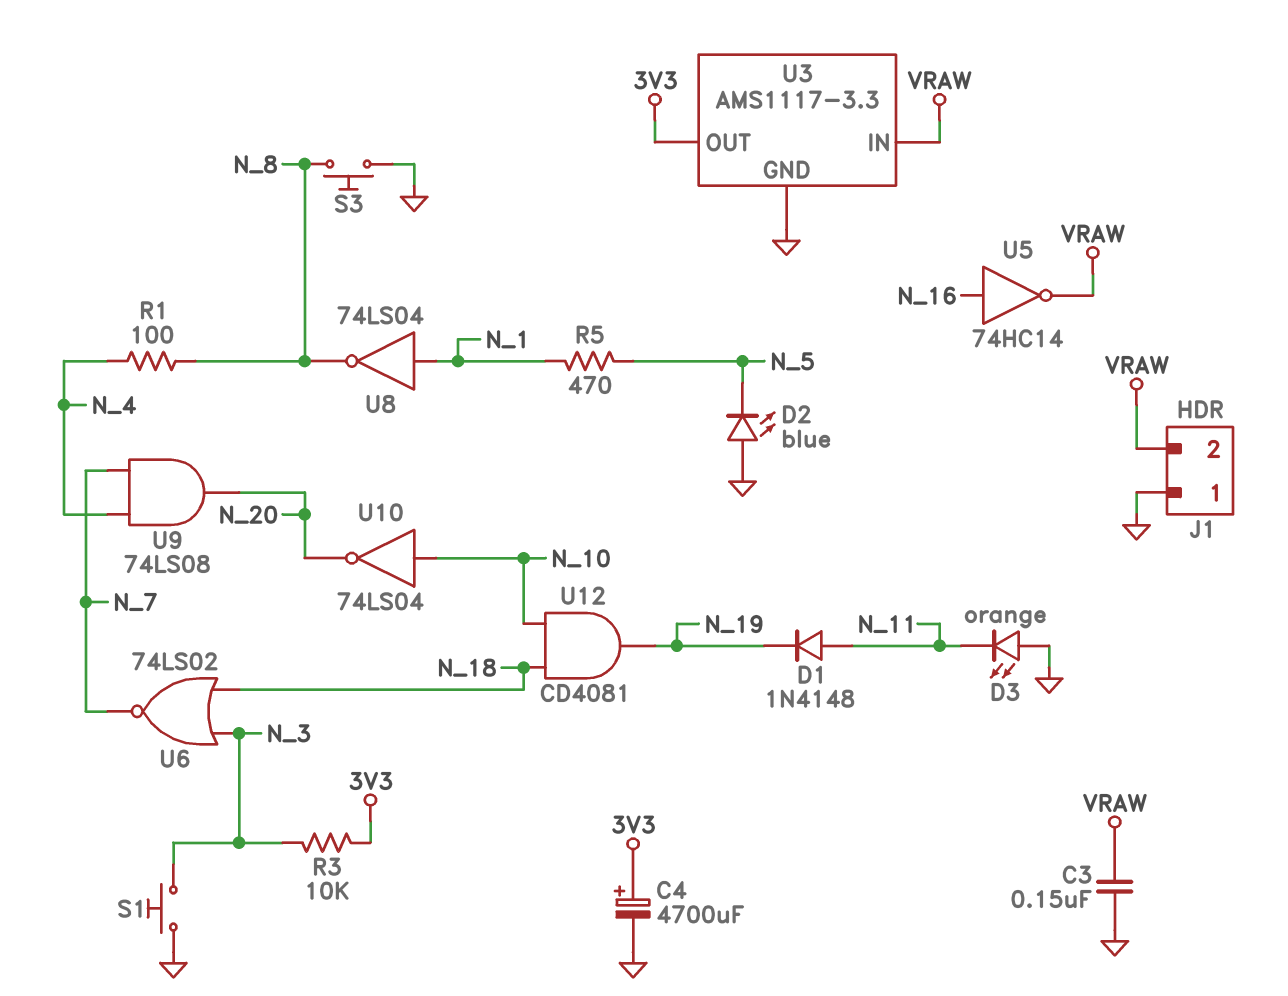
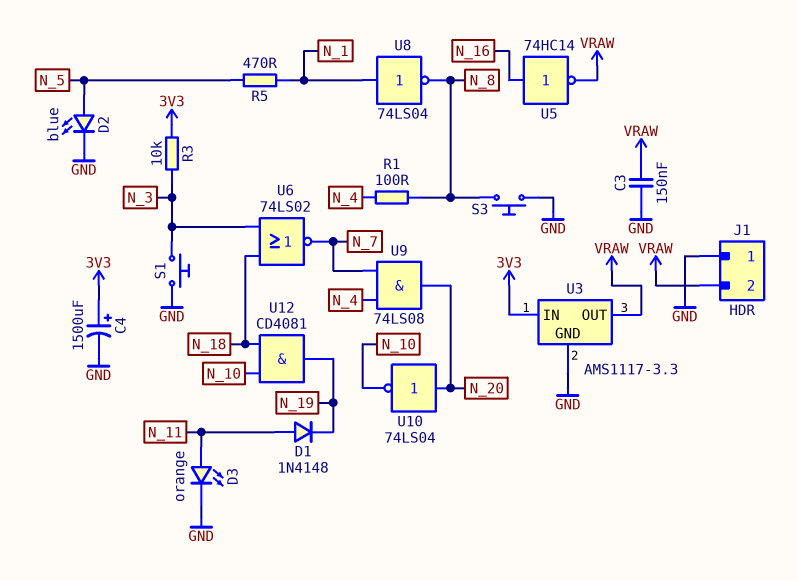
C4: 4700uF (plus 3V3, minus GND) -> 1500uF (plus 3V3, minus GND)
D2: LED blue (A GND, K N_5) -> LED blue (A N_5, K GND)
D3: LED orange (A GND, K N_11) -> LED orange (A N_11, K GND)
U3 pin IN: VRAW -> 3V3
U3 pin OUT: 3V3 -> VRAW
U10: NOT 74LS04 (in N_10, out N_20) -> NOT 74LS04 (in N_20, out N_10)

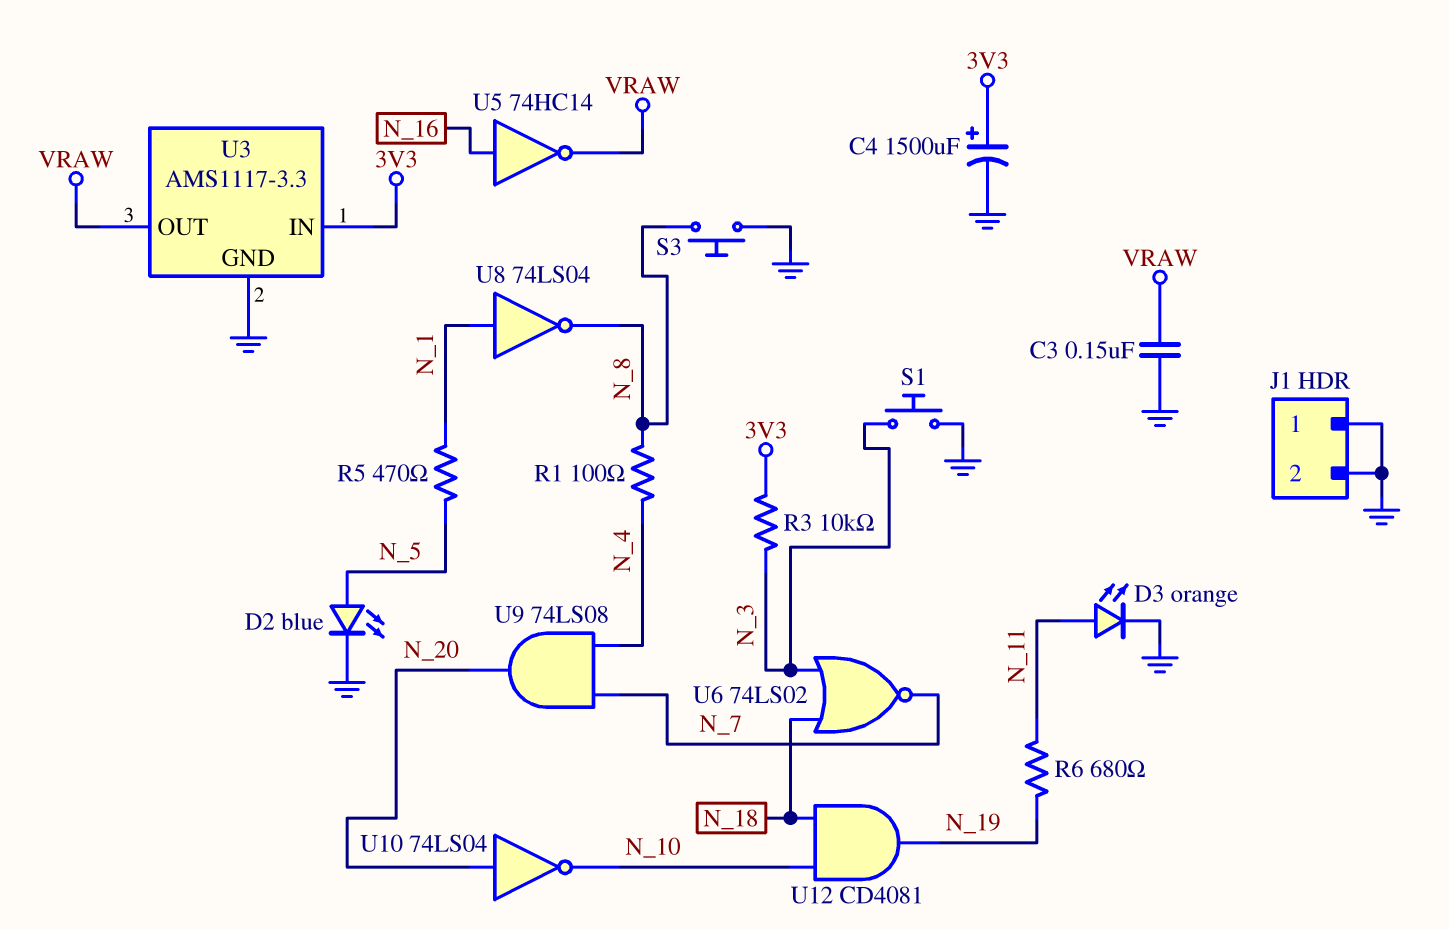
D1: diode 1N4148 (A N_11, K N_19) -> none
J1 pin 2: VRAW -> GND
R6: none -> 680 (N_11, N_19)

